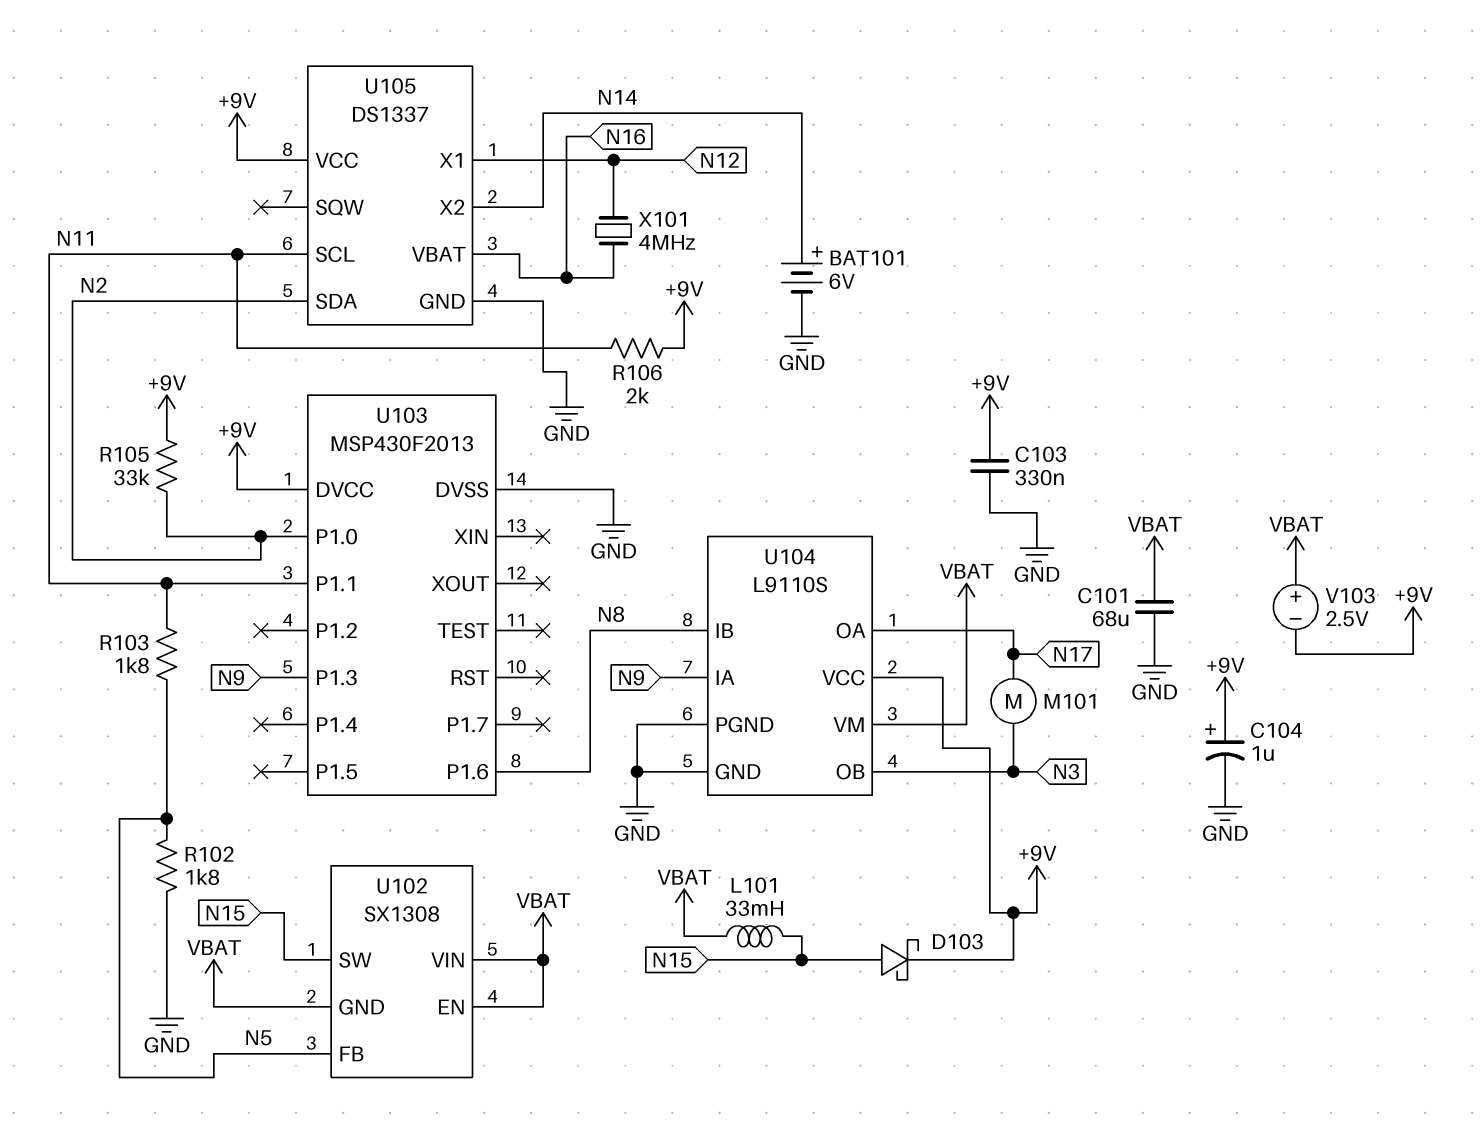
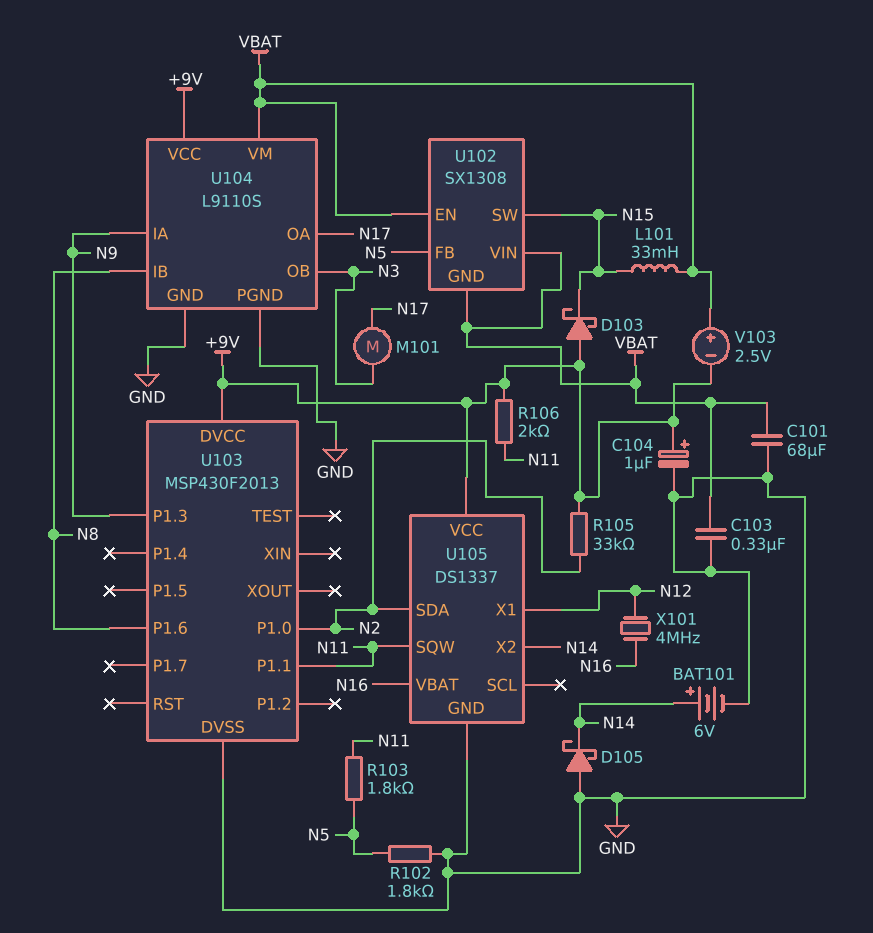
C103: 330nF (+9V, GND) -> 330nF (GND, VBAT)
D103: schottky (A N15, K +9V) -> schottky (A +9V, K N15)
D105: none -> schottky (A GND, K N14)
U105 pin SCL: N11 -> none
U105 pin SQW: none -> N11

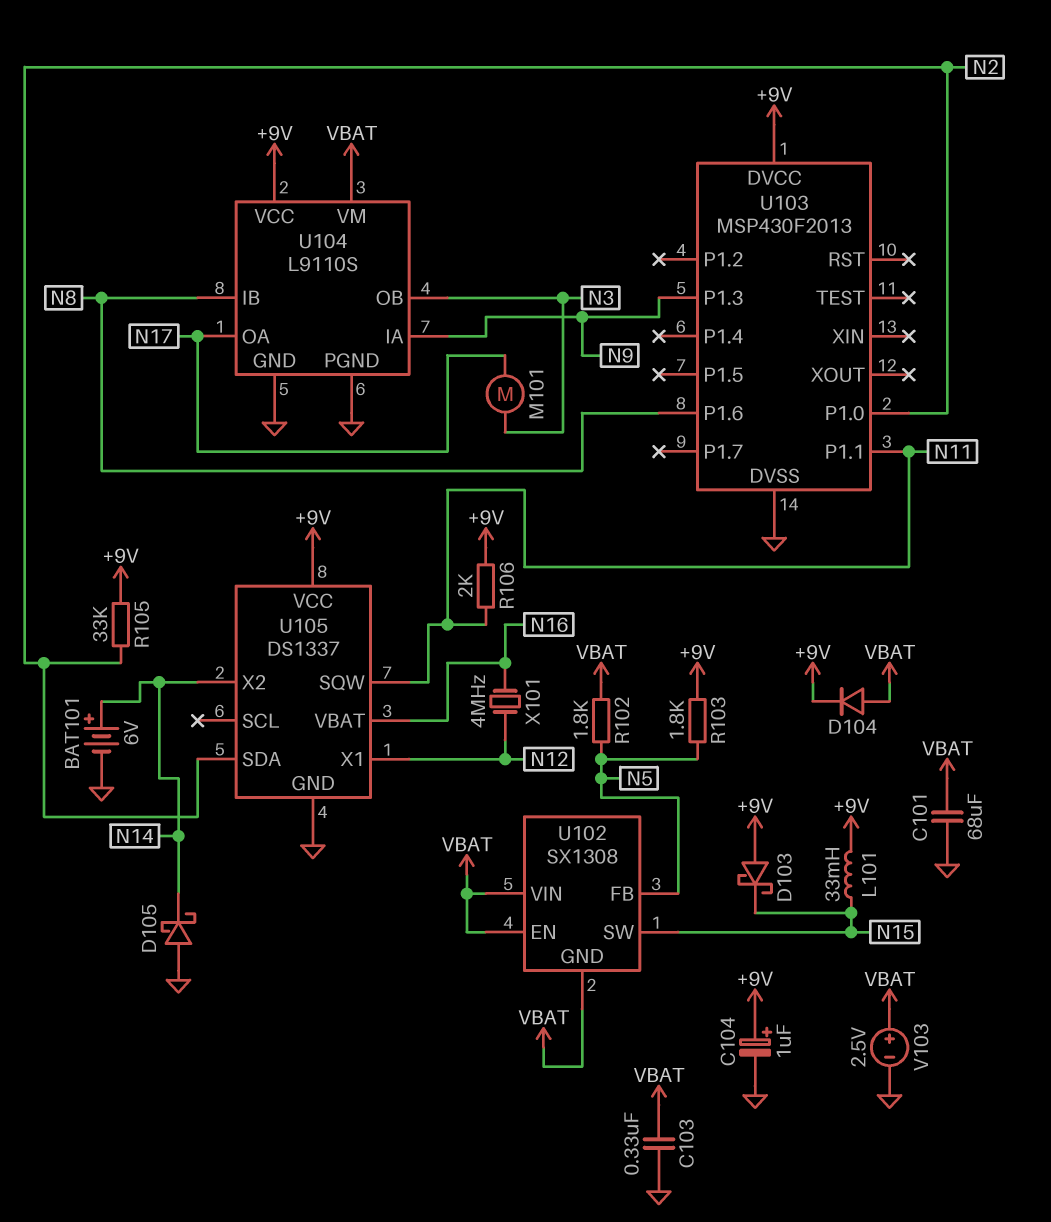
D104: none -> diode (A VBAT, K +9V)
L101: 33mH (N15, VBAT) -> 33mH (+9V, N15)
R102: 1.8k (GND, N5) -> 1.8k (N5, VBAT)
R103: 1.8k (N5, N11) -> 1.8k (+9V, N5)
V103: 2.5V (plus VBAT, minus +9V) -> 2.5V (plus VBAT, minus GND)

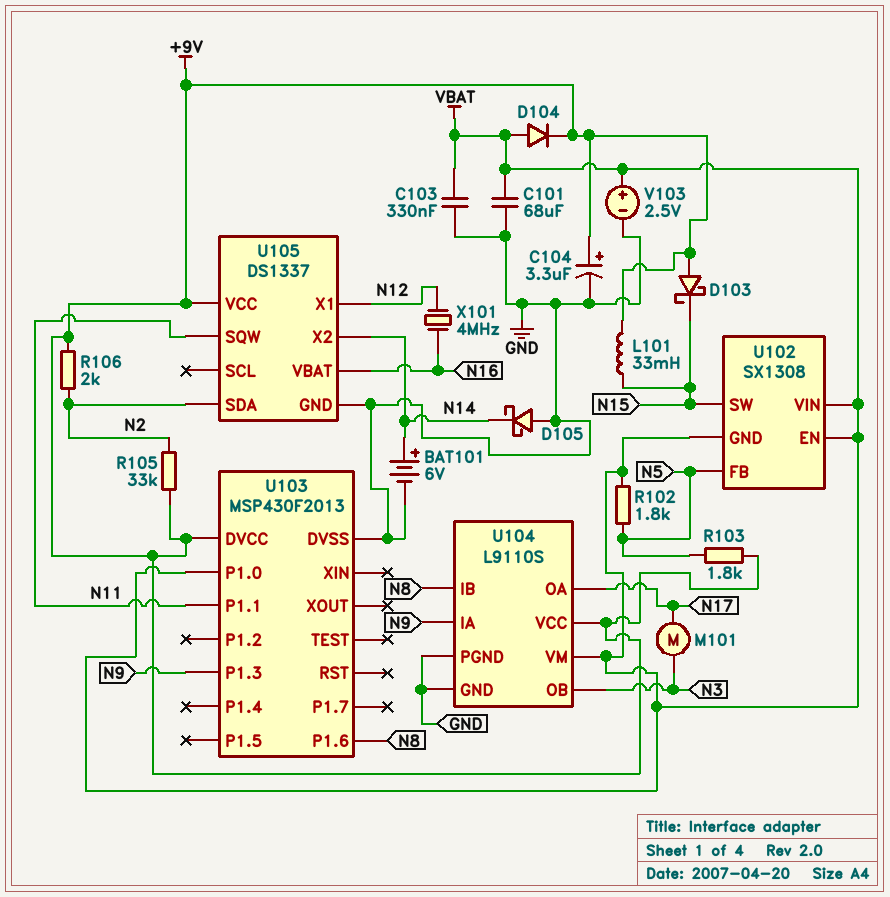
C104: 1uF (plus +9V, minus GND) -> 3.3uF (plus +9V, minus GND)
R106: 2k (+9V, N11) -> 2k (+9V, N2)
U103 pin P1.0: N2 -> VBAT

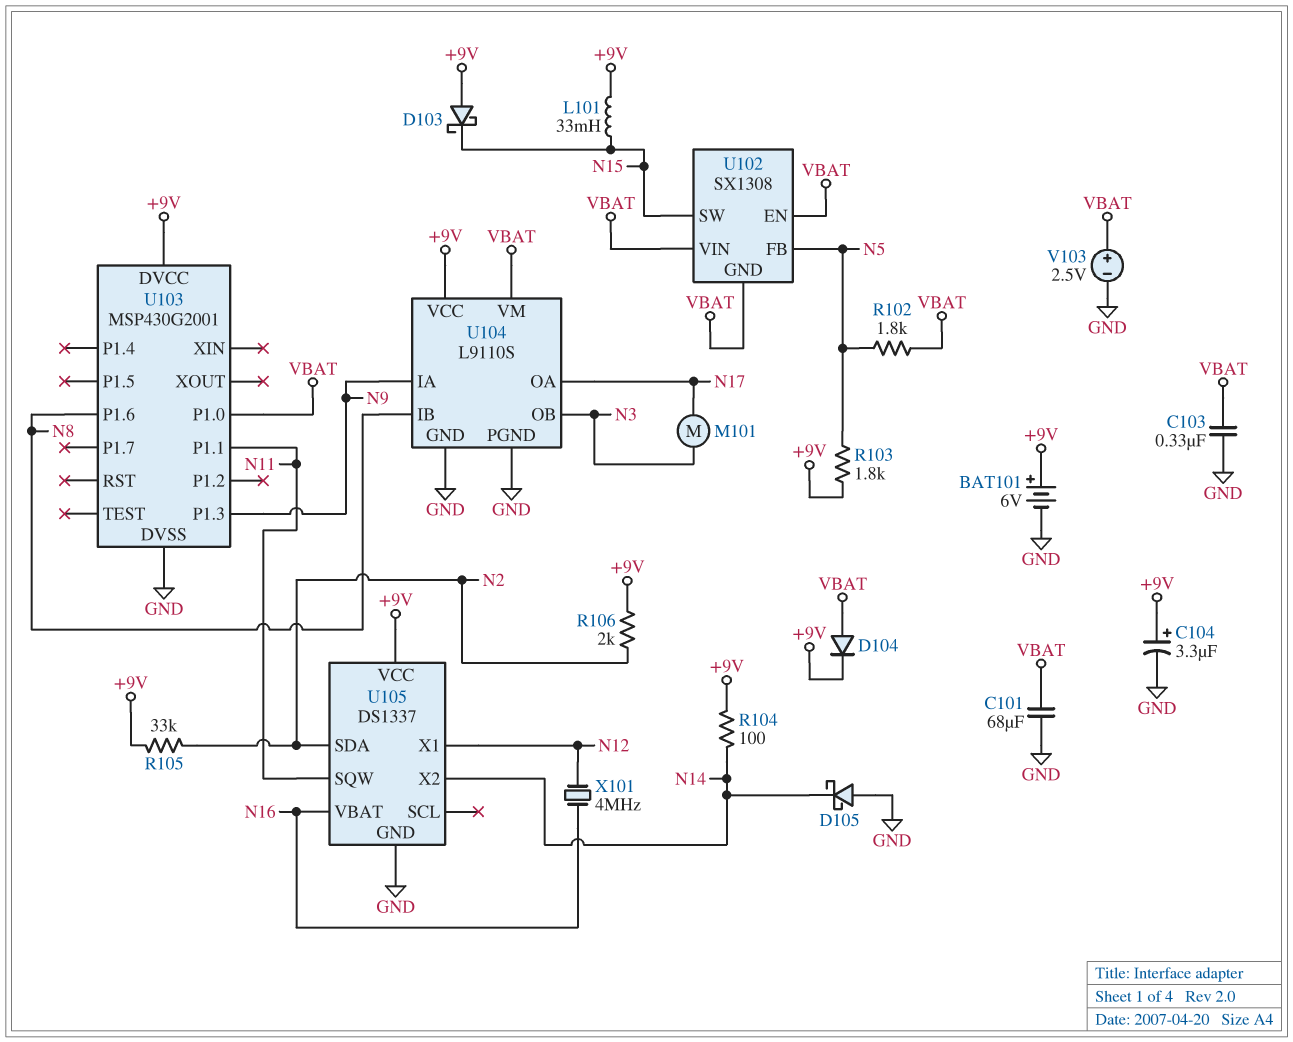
BAT101: 6V (plus N14, minus GND) -> 6V (plus +9V, minus GND)
R104: none -> 100 (+9V, N14)
U103: MSP430F2013 -> MSP430G2001

